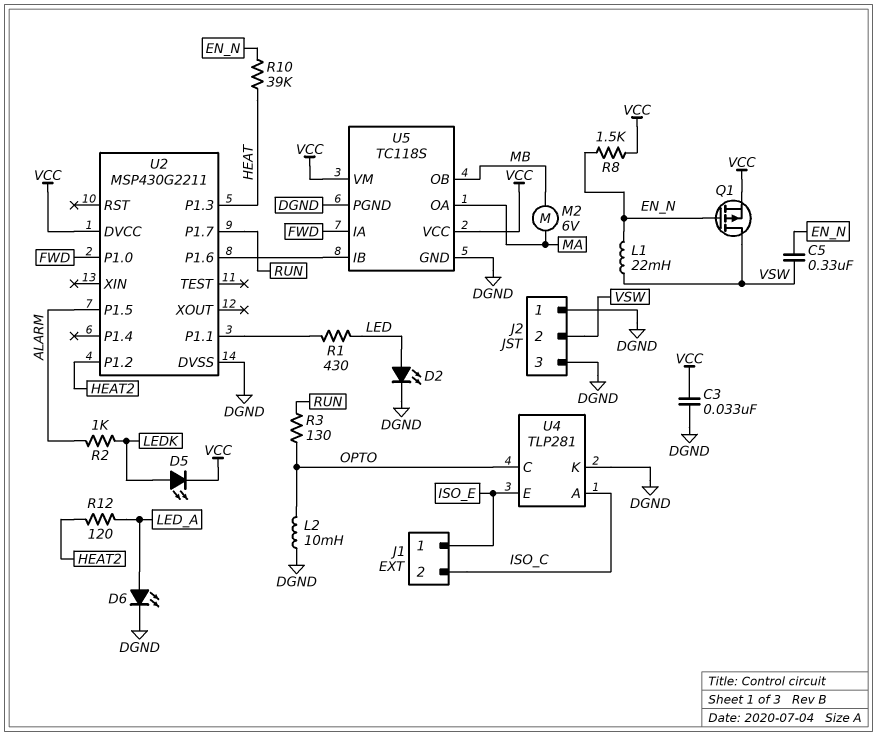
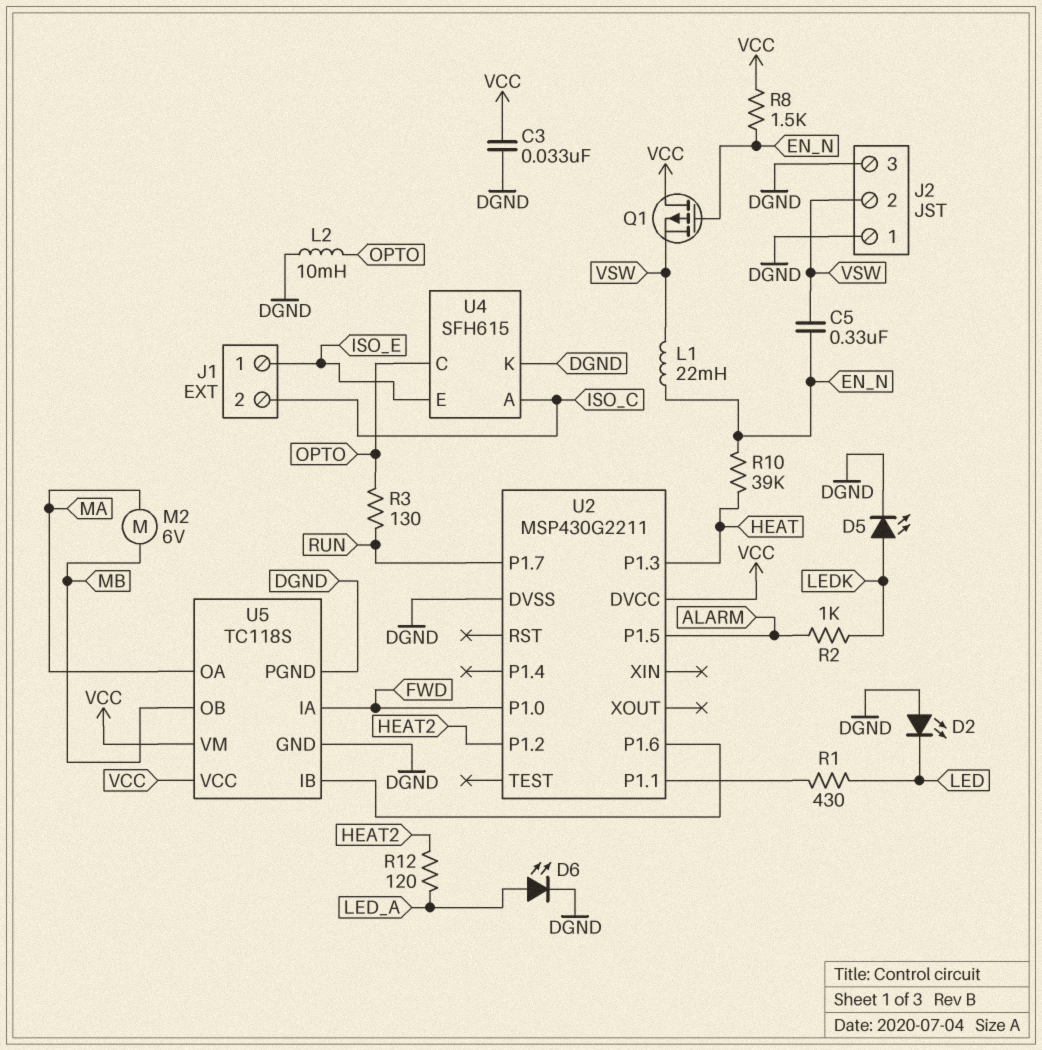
D2: LED (A LED, K DGND) -> LED (A DGND, K LED)
D5: LED (A LEDK, K VCC) -> LED (A LEDK, K DGND)
Q1: PMOS (G EN_N, D VSW, S VCC) -> PMOS (G EN_N, D VCC, S VSW)
U4: TLP281 -> SFH615

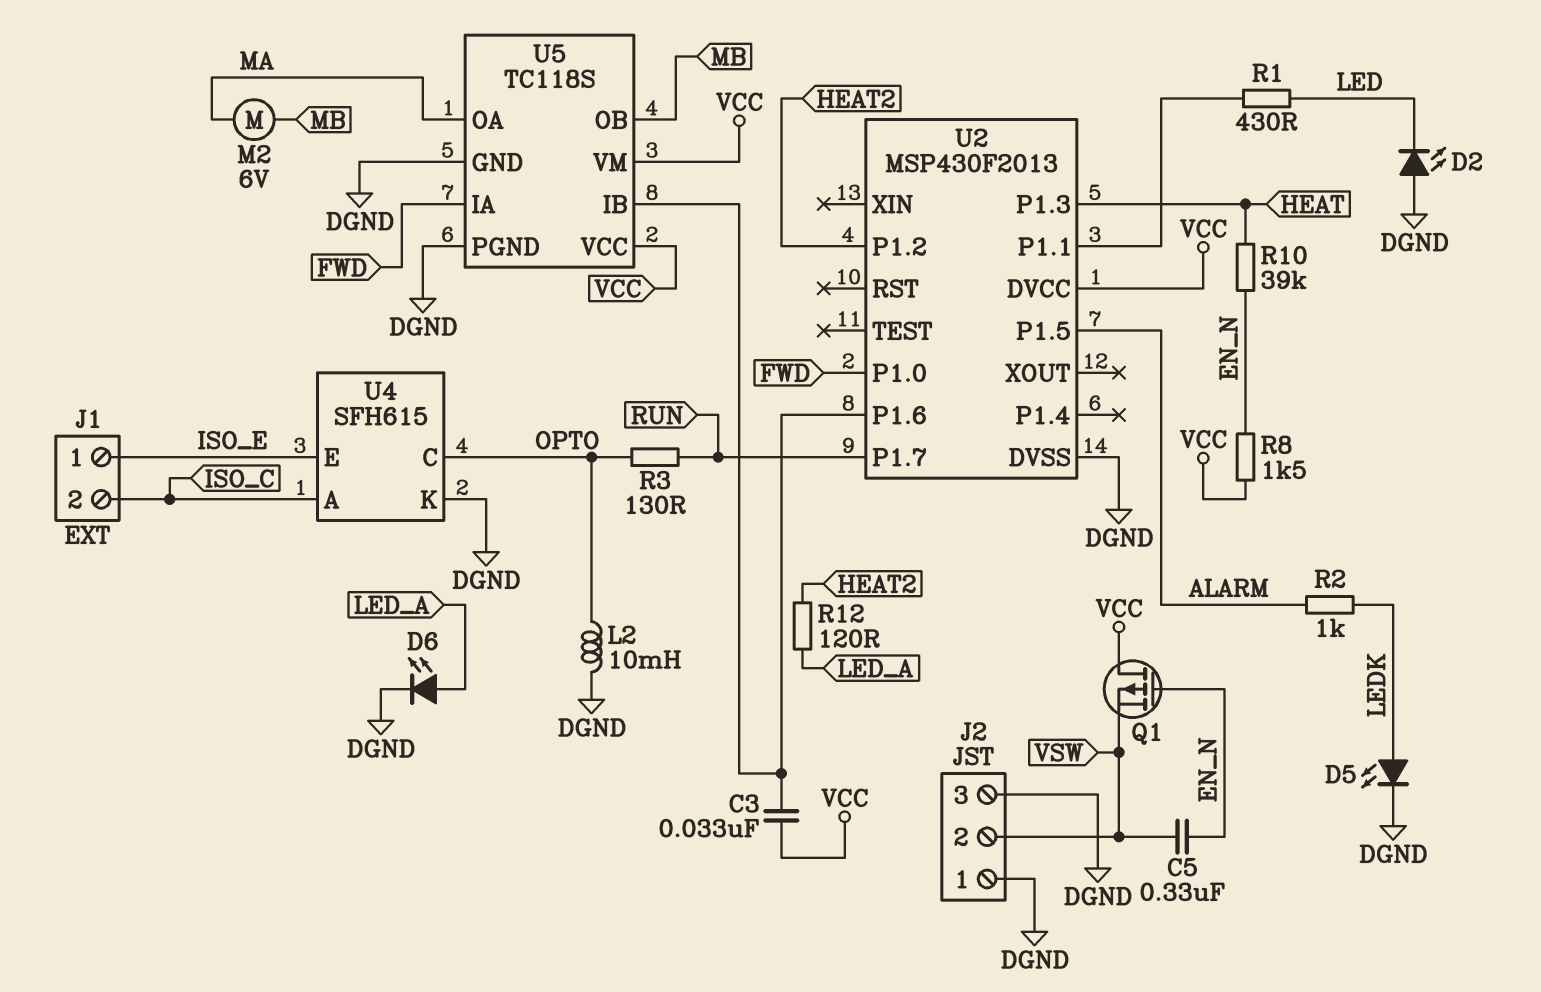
C3: 33nF (DGND, VCC) -> 33nF (U2/P1.6, VCC)
L1: 22mH (EN_N, VSW) -> none
U2: MSP430G2211 -> MSP430F2013

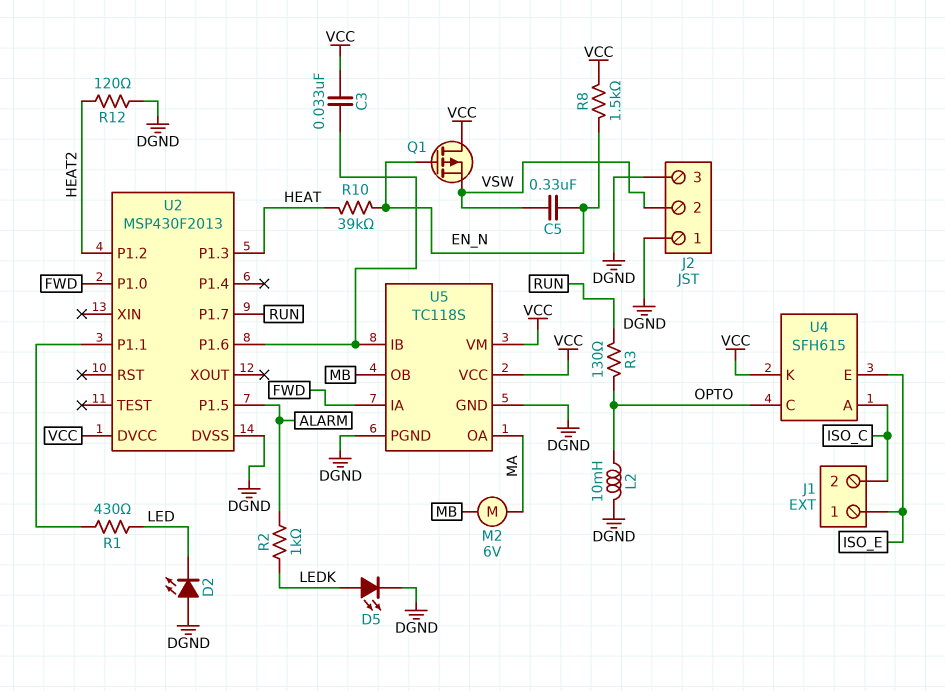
D6: LED (A LED_A, K DGND) -> none
R12: 120 (HEAT2, LED_A) -> 120 (DGND, HEAT2)
U4 pin K: DGND -> VCC

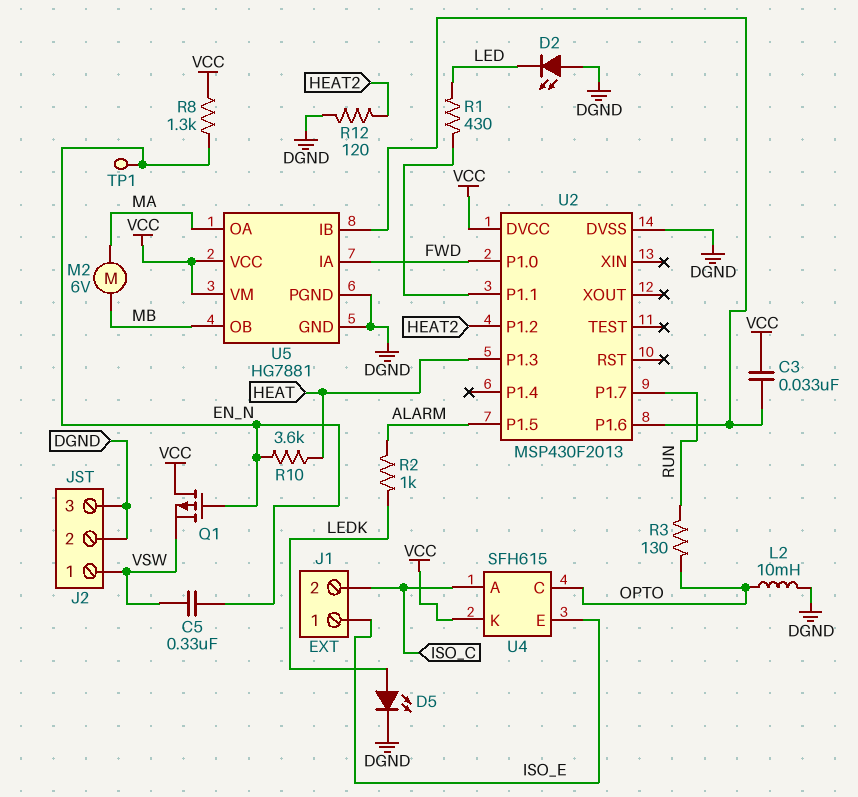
J2 pin 1: DGND -> VSW
J2 pin 2: VSW -> DGND
R8: 1.5k (EN_N, VCC) -> 1.3k (EN_N, VCC)
R10: 39k (EN_N, HEAT) -> 3.6k (EN_N, HEAT)
TP1: none -> test point (EN_N)
U5: TC118S -> HG7881

